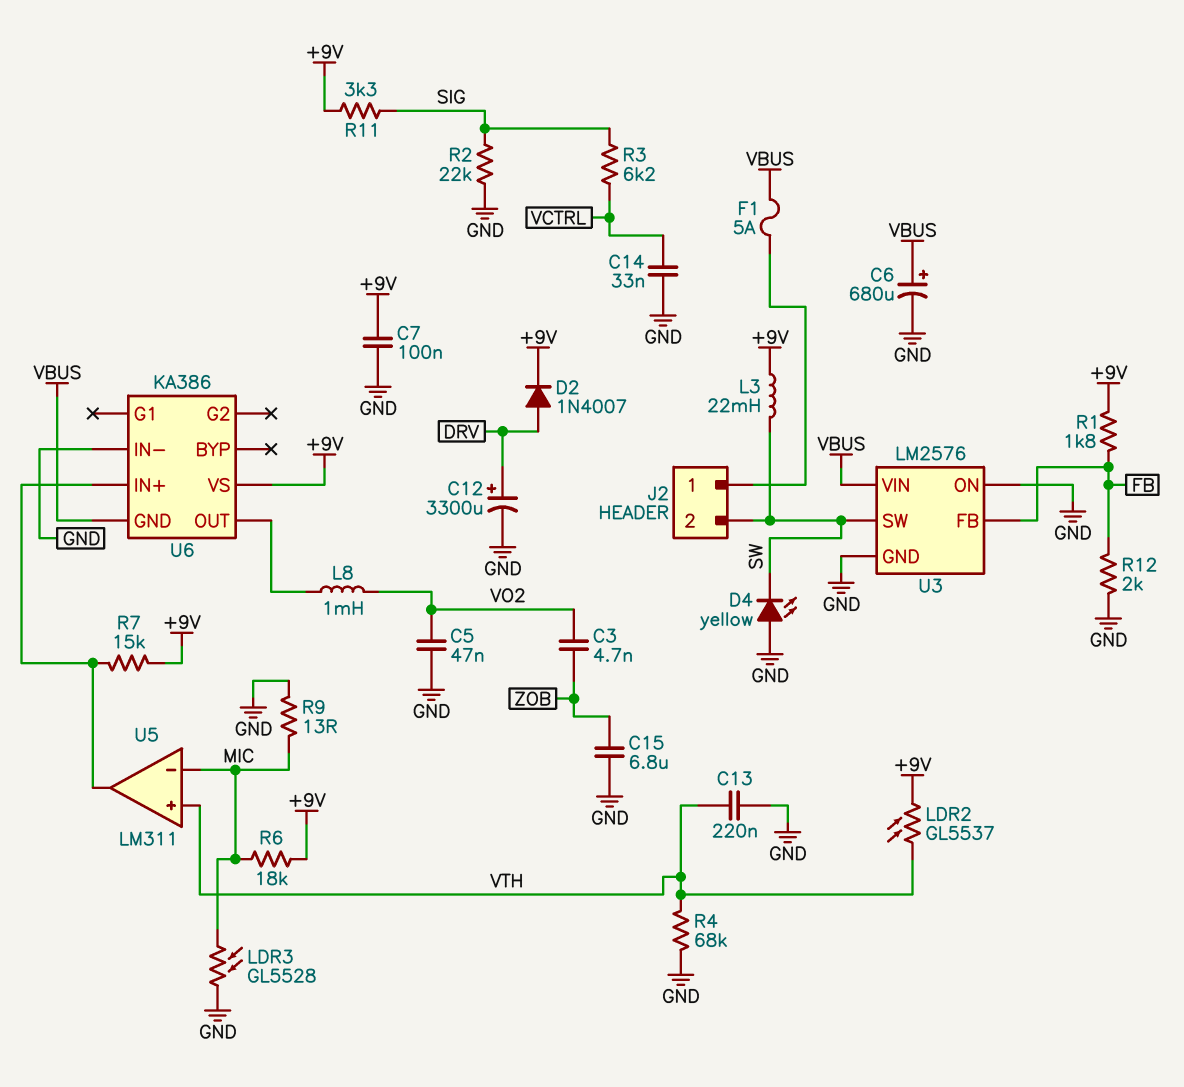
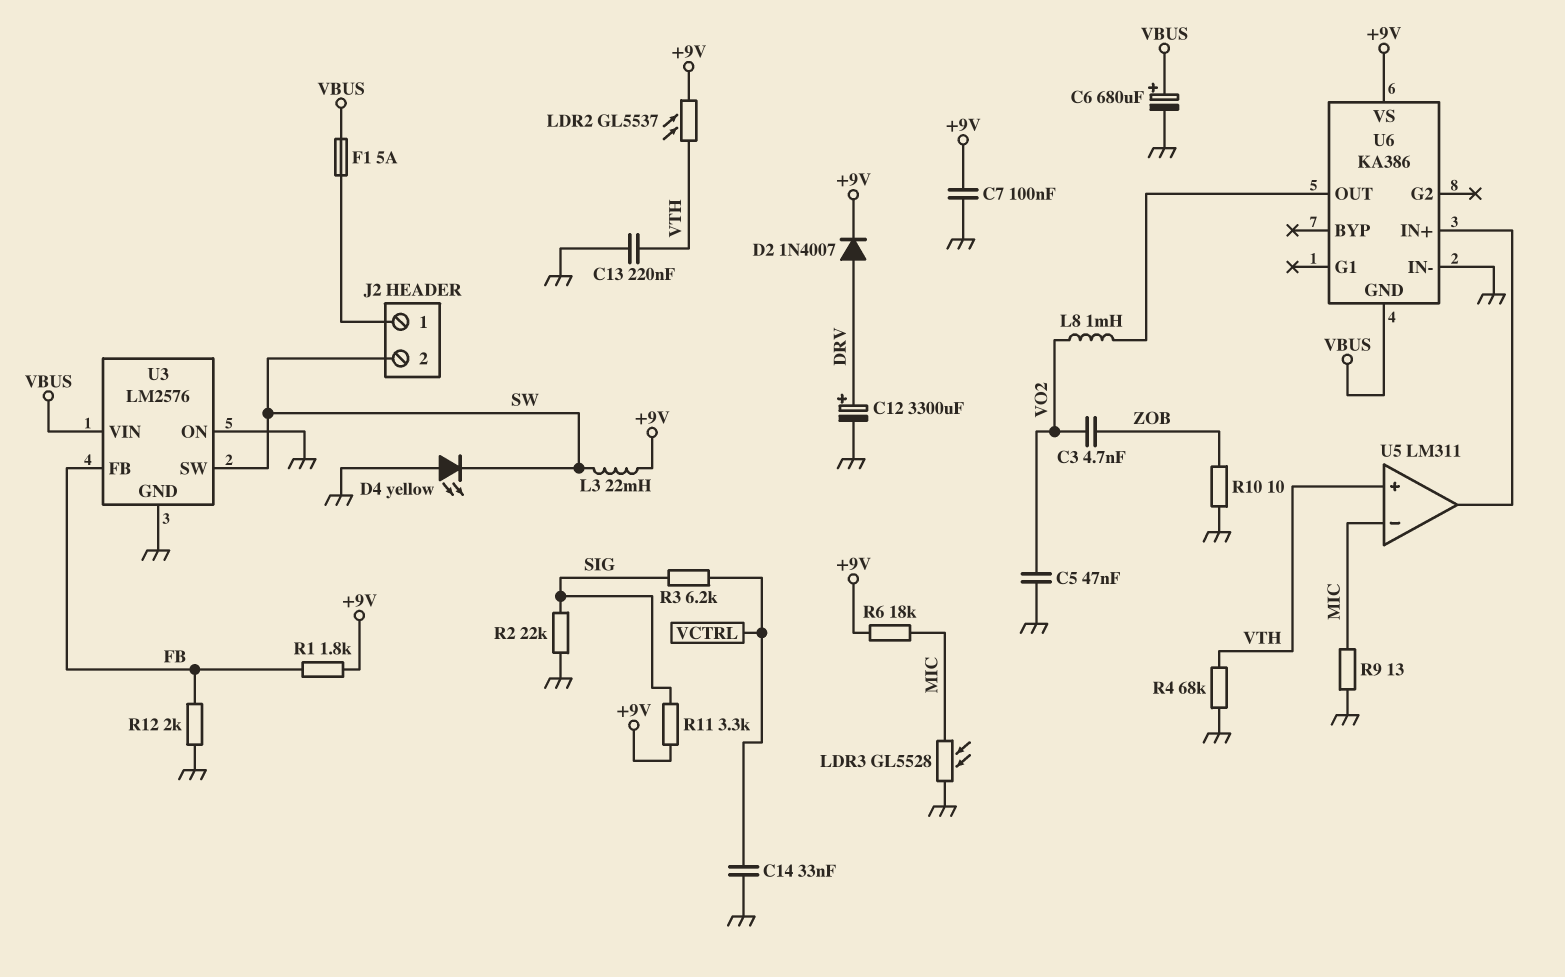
C15: 6.8uF (GND, ZOB) -> none
R7: 15k (+9V, U5/out) -> none
R10: none -> 10 (GND, ZOB)

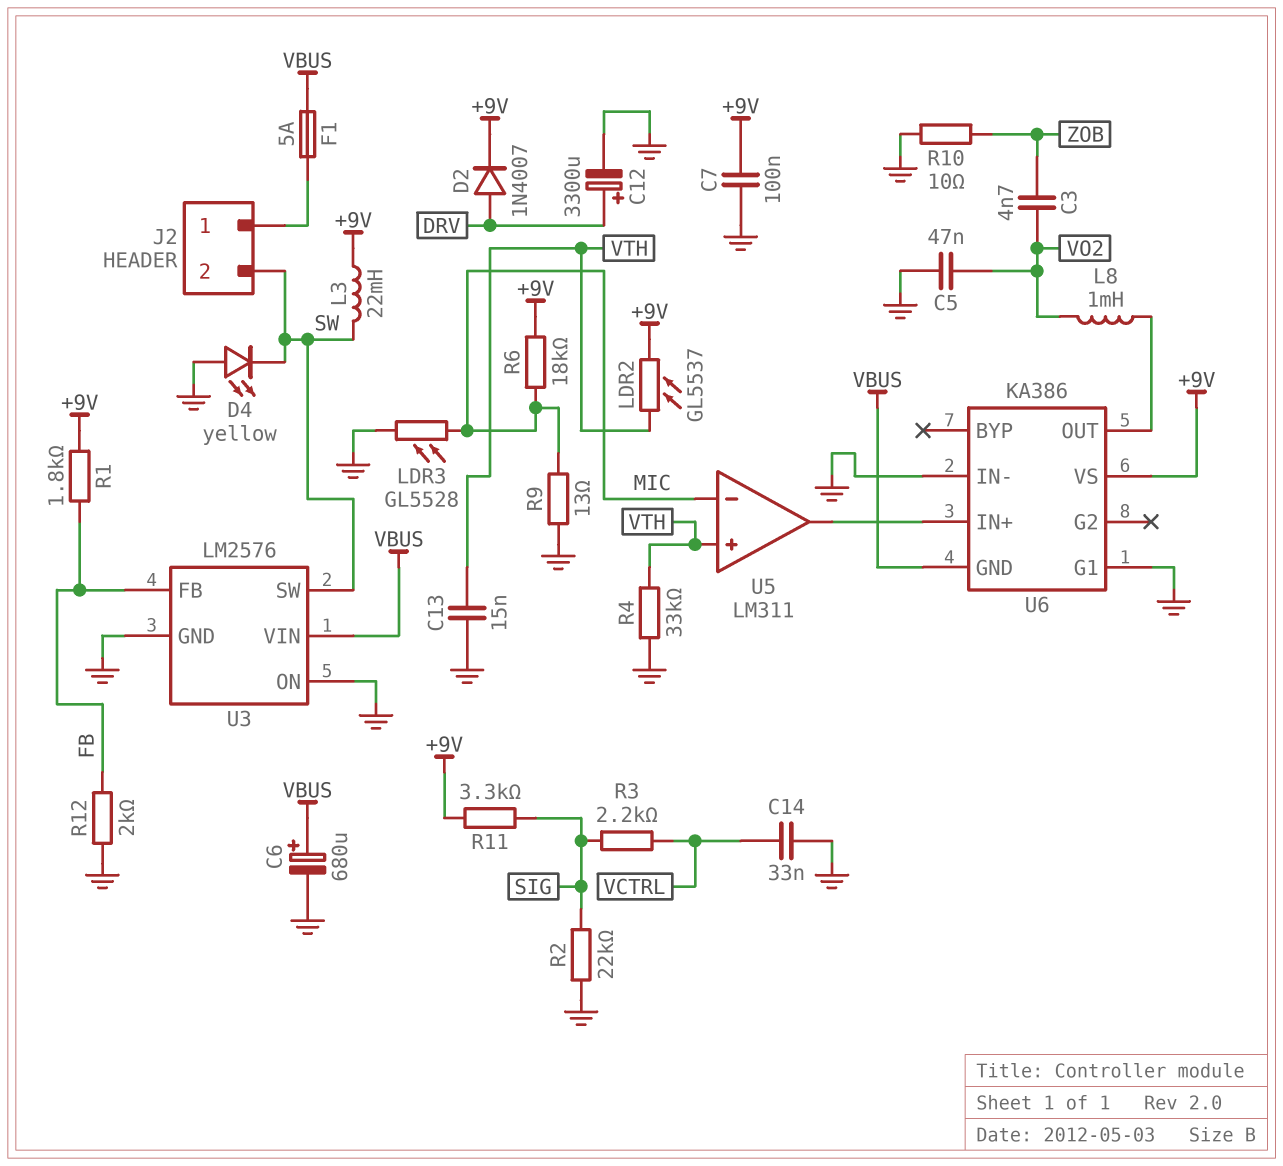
C13: 220nF (GND, VTH) -> 15nF (GND, VTH)
R3: 6.2k (SIG, VCTRL) -> 2.2k (SIG, VCTRL)
R4: 68k (GND, VTH) -> 33k (GND, VTH)
U6 pin G1: none -> GND

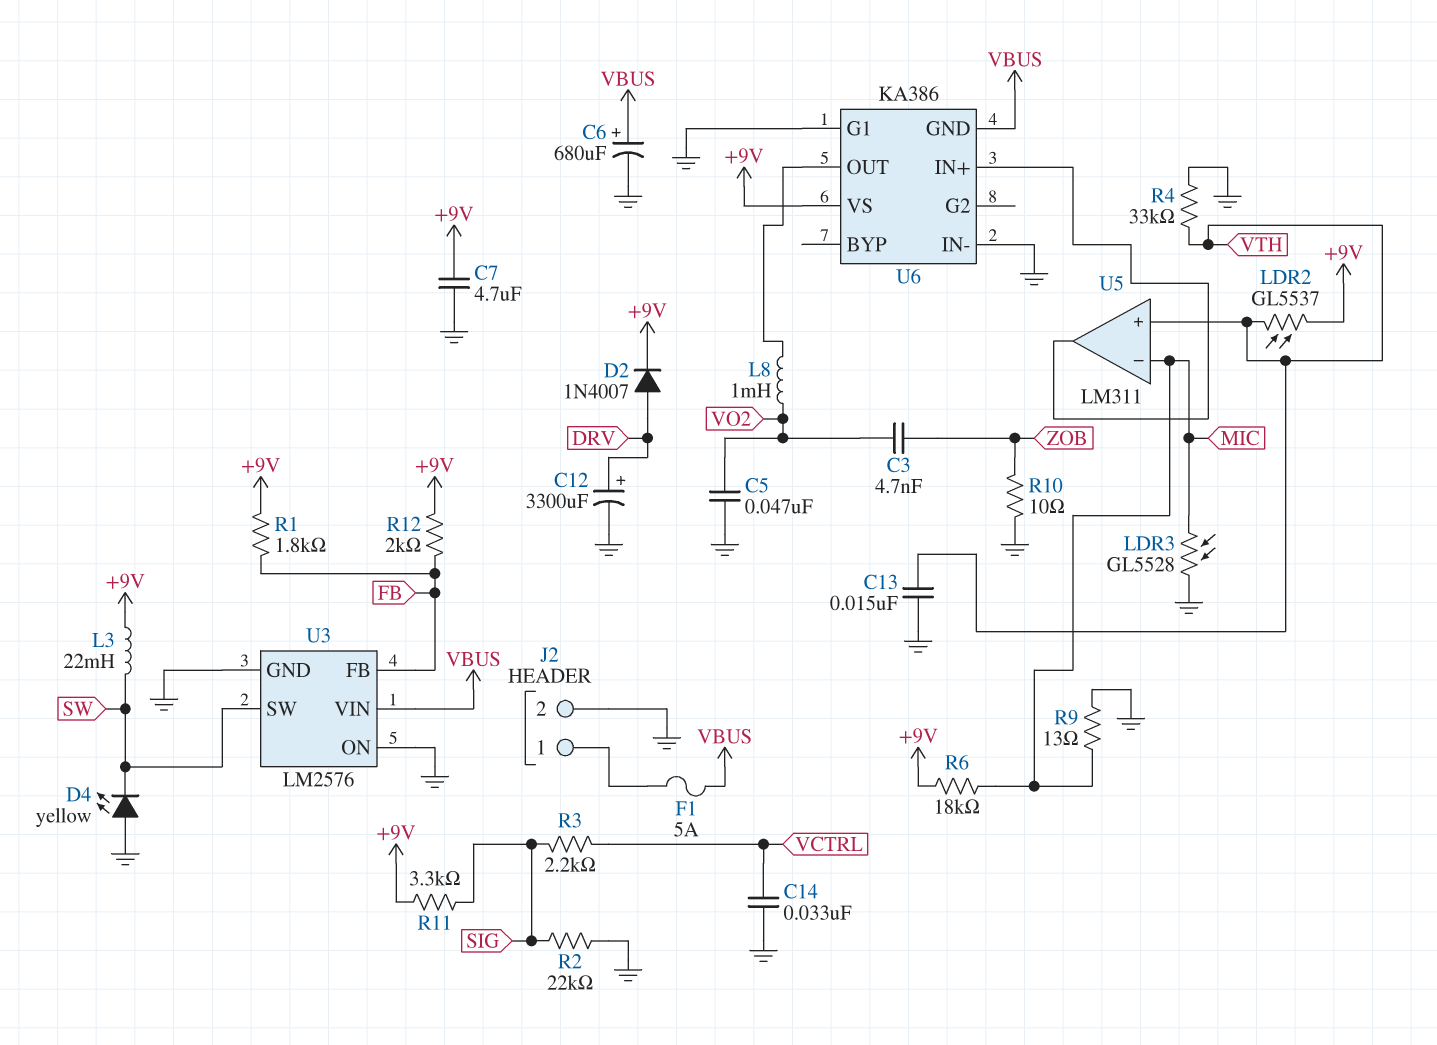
C7: 100nF (+9V, GND) -> 4.7uF (+9V, GND)
J2 pin 2: SW -> GND
R12: 2k (FB, GND) -> 2k (+9V, FB)

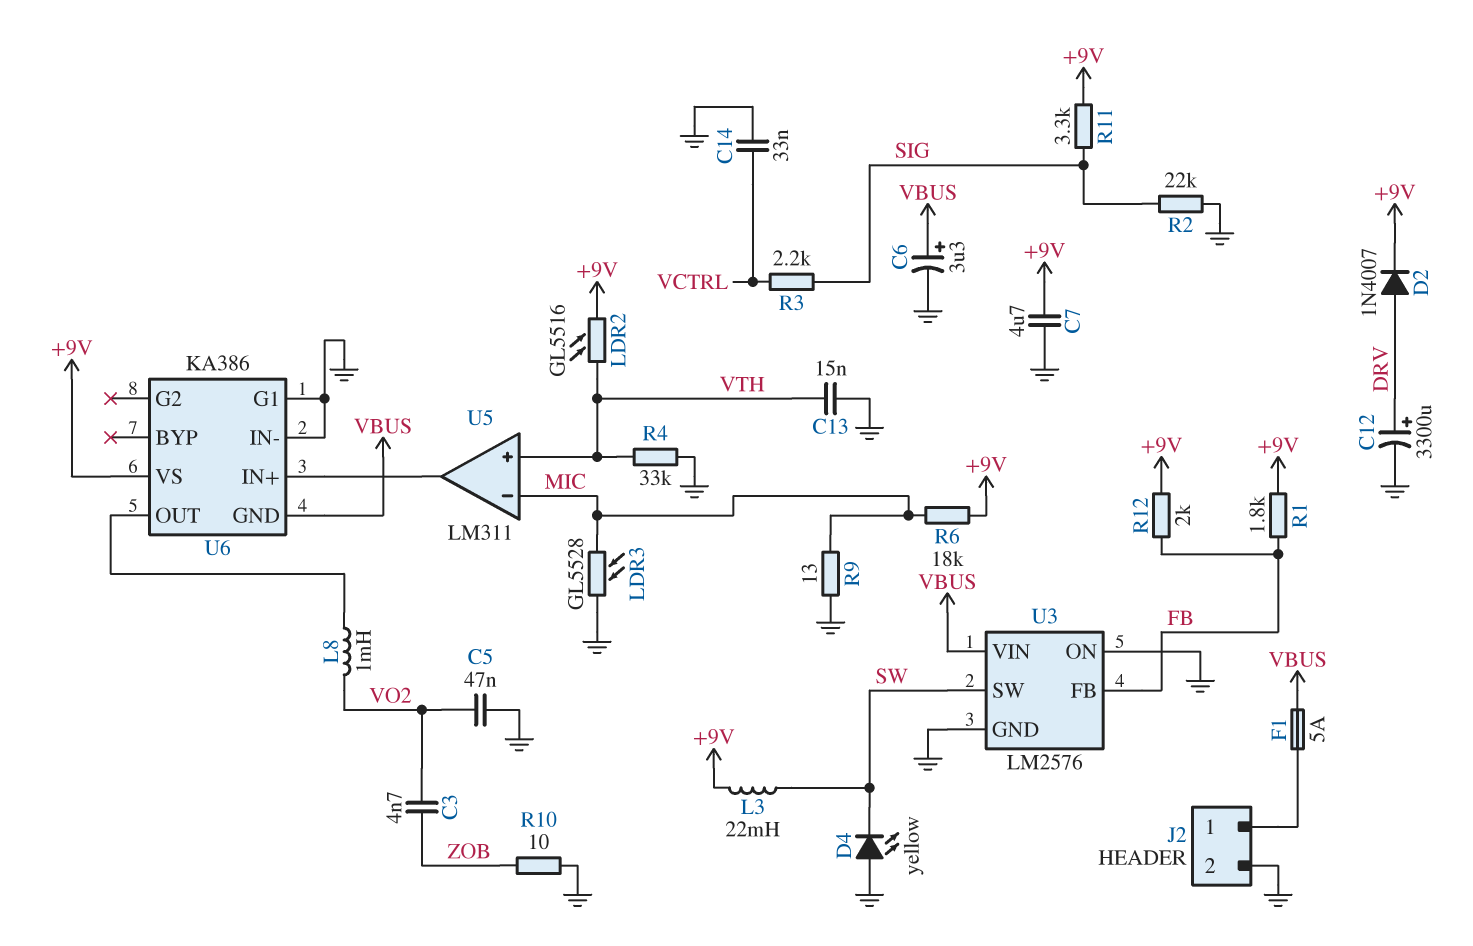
C6: 680uF (plus VBUS, minus GND) -> 3.3uF (plus VBUS, minus GND)
LDR2: GL5537 (+9V, VTH) -> GL5516 (+9V, VTH)

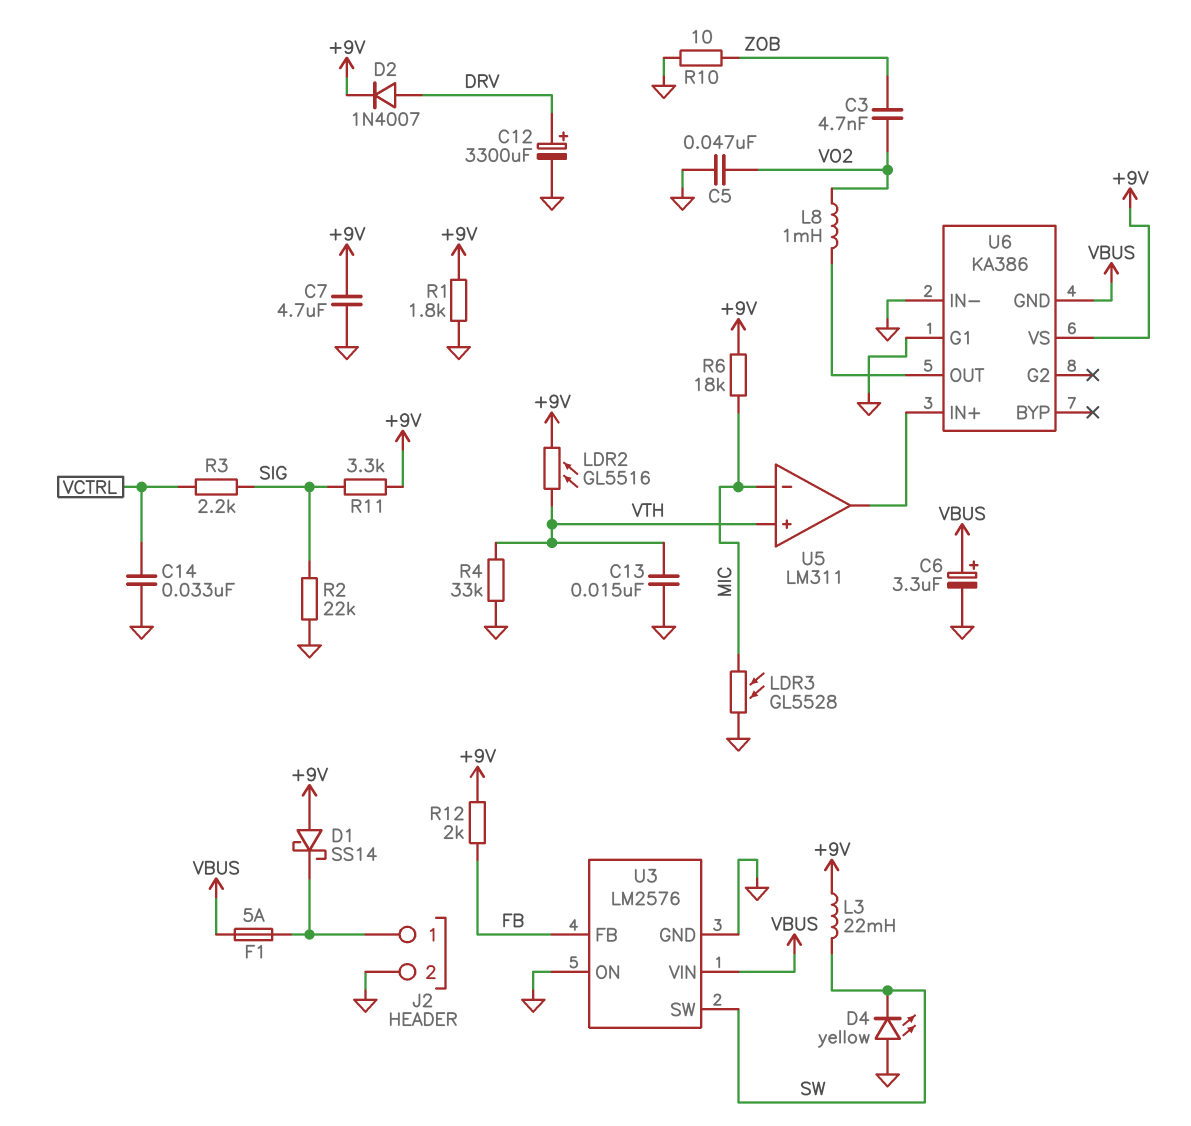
D1: none -> schottky SS14 (A +9V, K J2/1)
R1: 1.8k (+9V, FB) -> 1.8k (+9V, GND)
R9: 13 (GND, MIC) -> none

